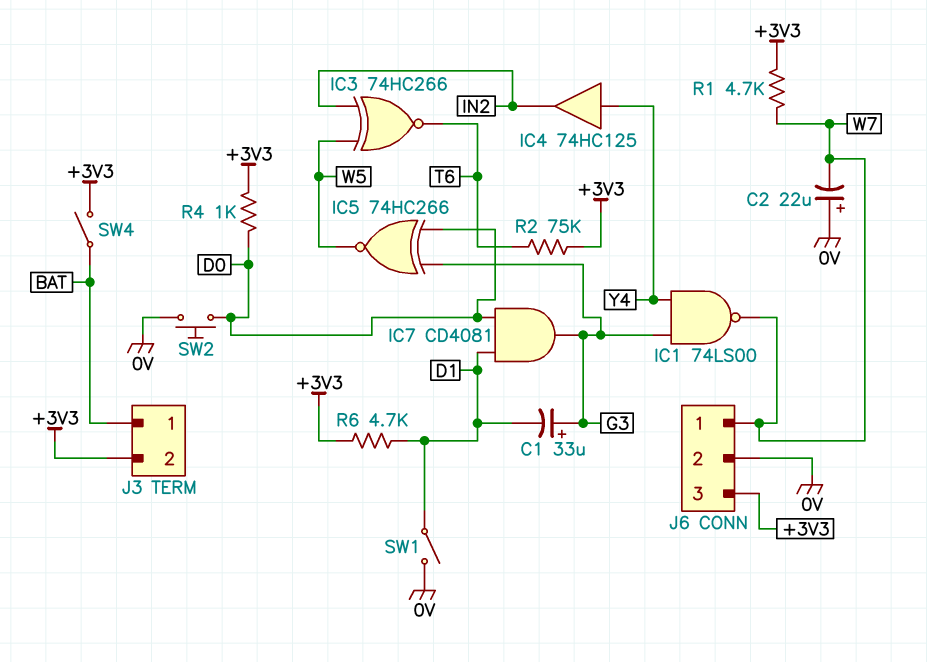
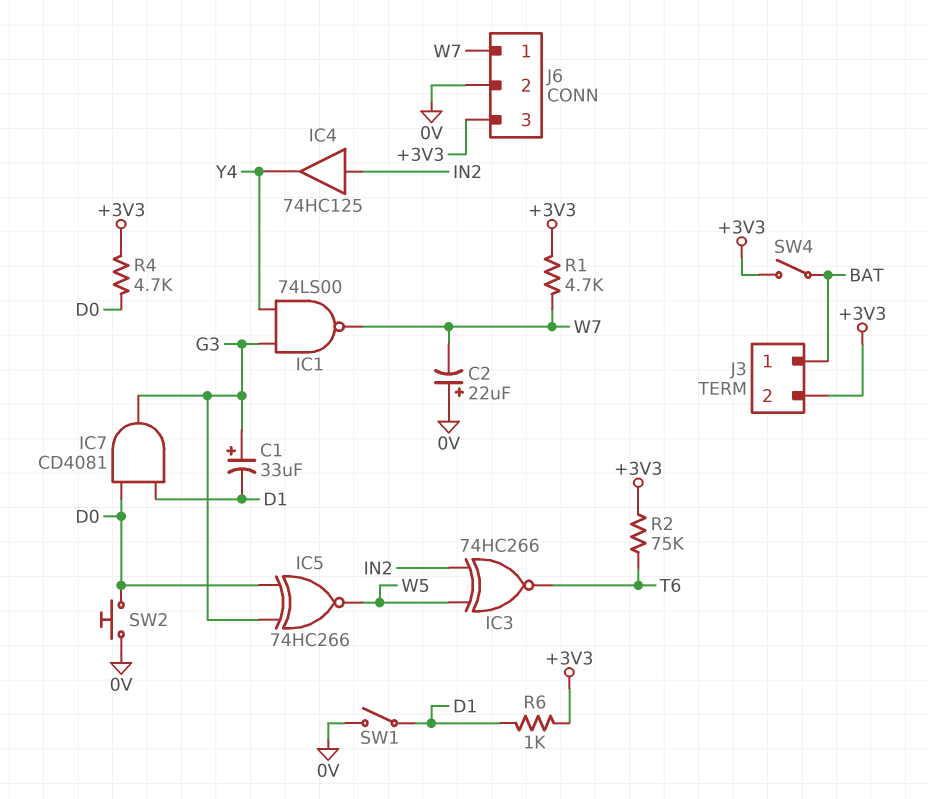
IC4: buffer 74HC125 (in Y4, out IN2) -> buffer 74HC125 (in IN2, out Y4)
R4: 1k (+3V3, D0) -> 4.7k (+3V3, D0)
R6: 4.7k (+3V3, D1) -> 1k (+3V3, D1)

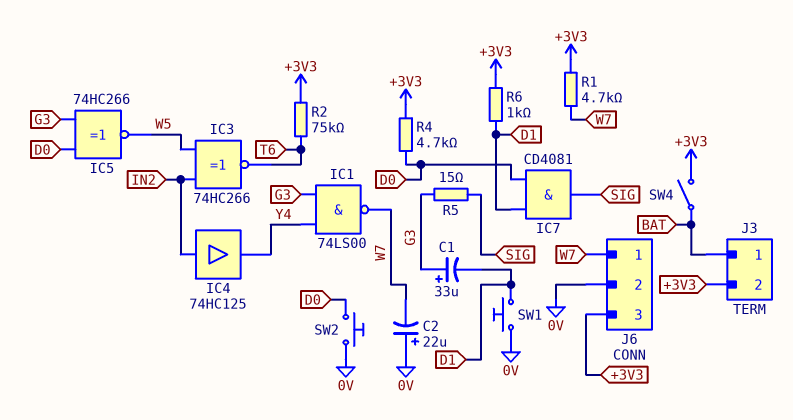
IC7: AND CD4081 (in D0, in D1, out G3) -> AND CD4081 (in D0, in D1, out SIG)
R5: none -> 15 (G3, SIG)
SW1: switch (0V, D1) -> button (0V, D1)

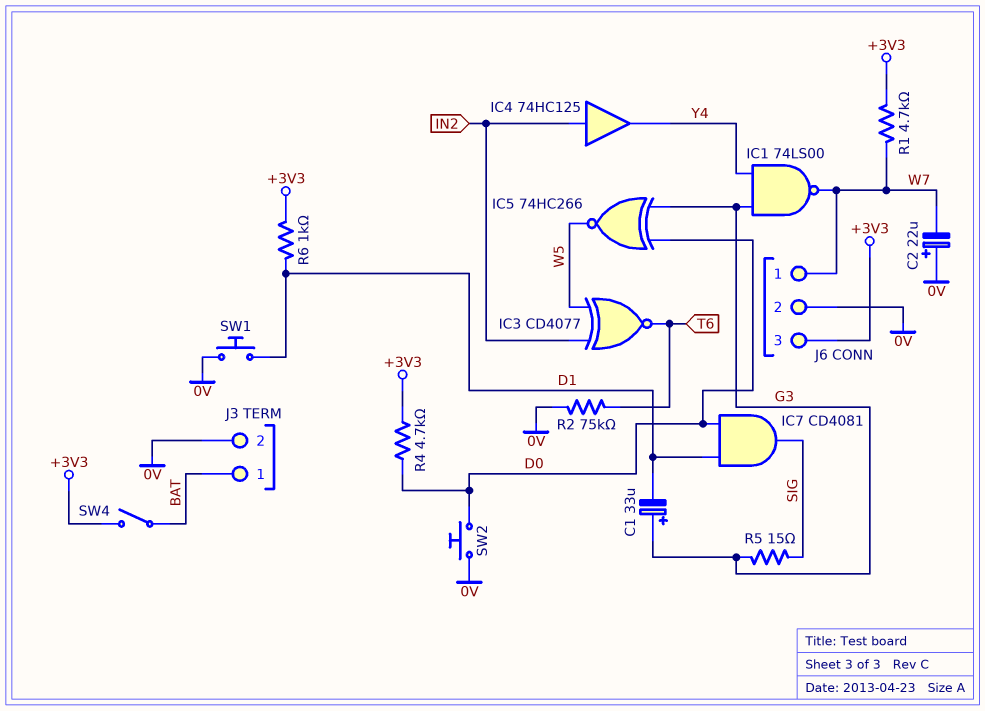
IC3: XNOR 74HC266 (in IN2, in W5, out T6) -> XNOR CD4077 (in IN2, in W5, out T6)
J3 pin 2: +3V3 -> 0V
R2: 75k (+3V3, T6) -> 75k (0V, T6)

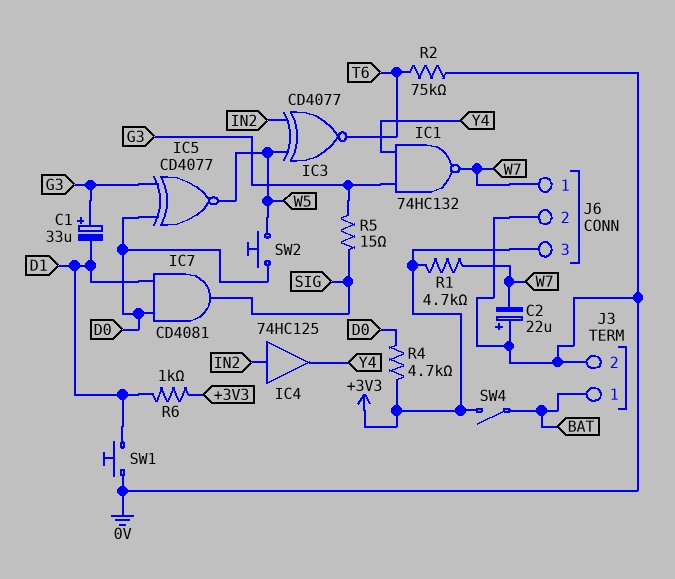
IC1: NAND 74LS00 (in G3, in Y4, out W7) -> NAND 74HC132 (in G3, in Y4, out W7)
IC5: XNOR 74HC266 (in D0, in G3, out W5) -> XNOR CD4077 (in D0, in G3, out W5)
SW2: button (0V, D0) -> button (D0, W5)

